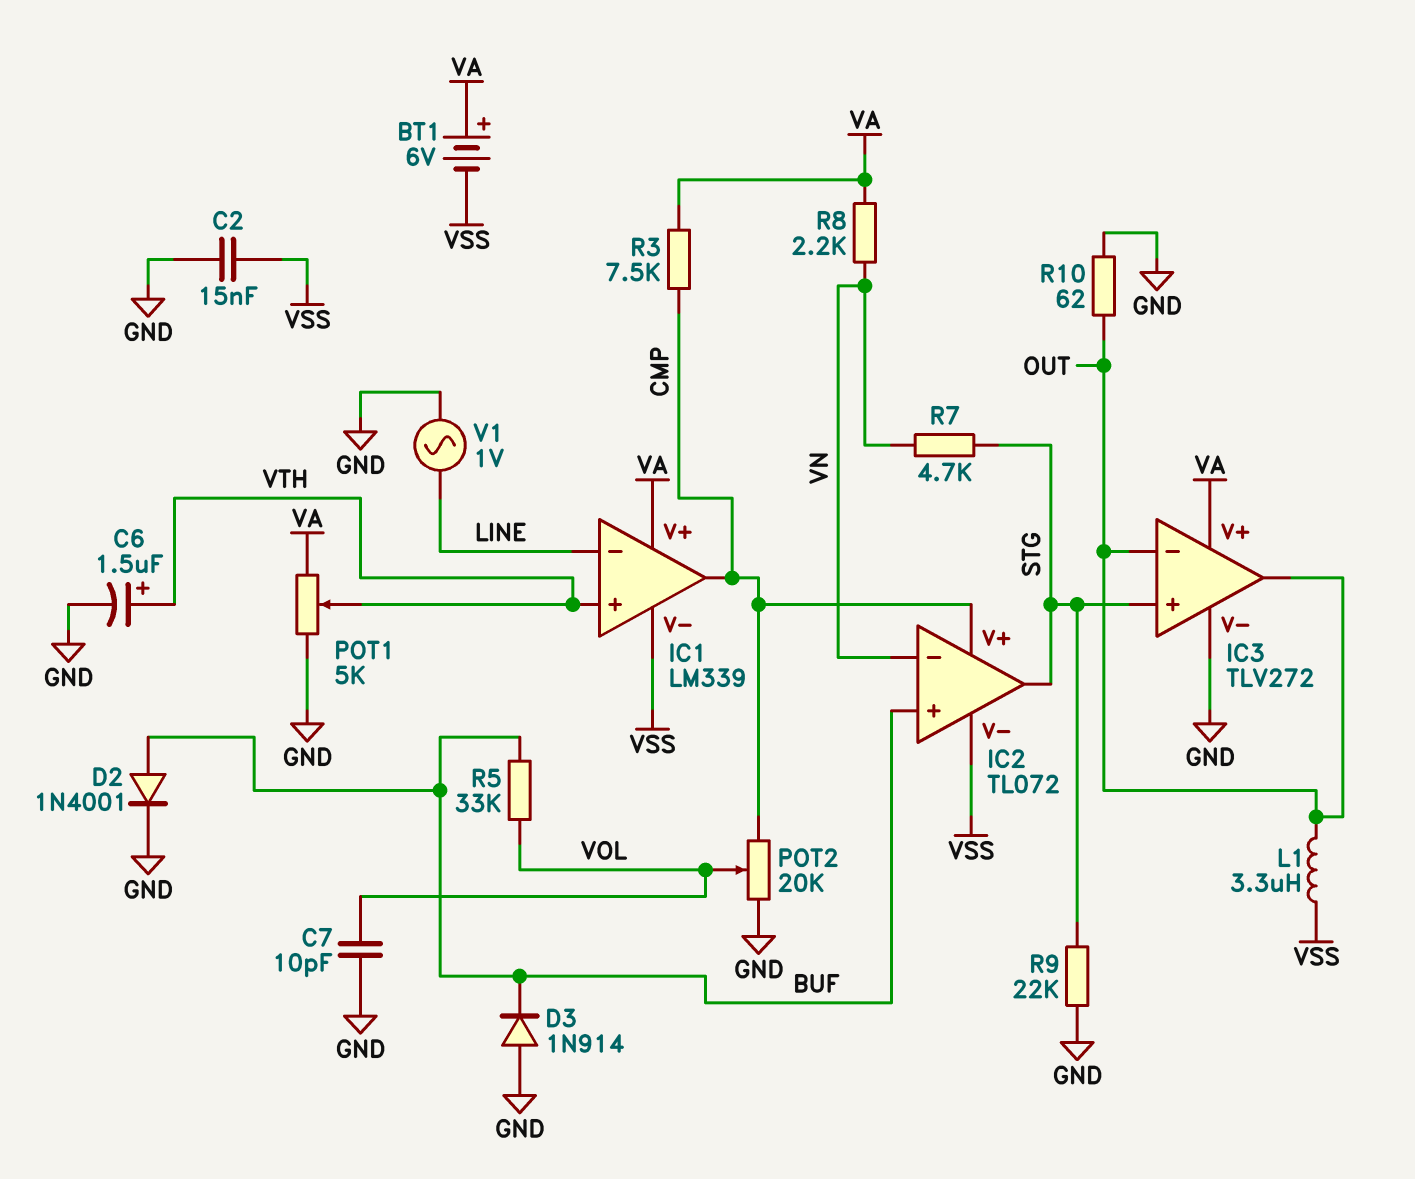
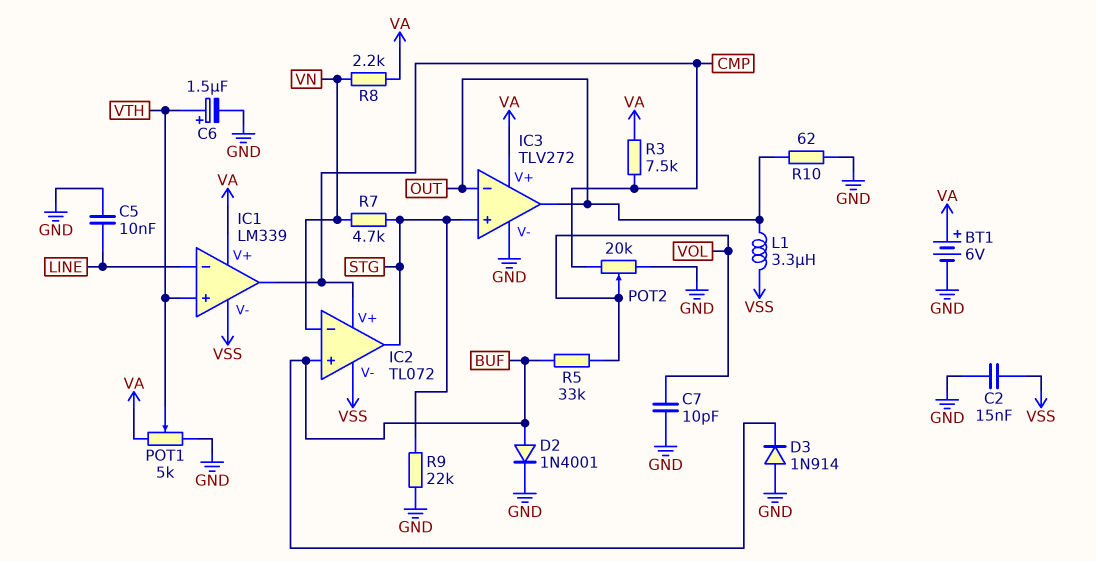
BT1: 6V (plus VA, minus VSS) -> 6V (plus VA, minus GND)
C5: none -> 10nF (GND, LINE)
V1: AC 1V (GND, LINE) -> none

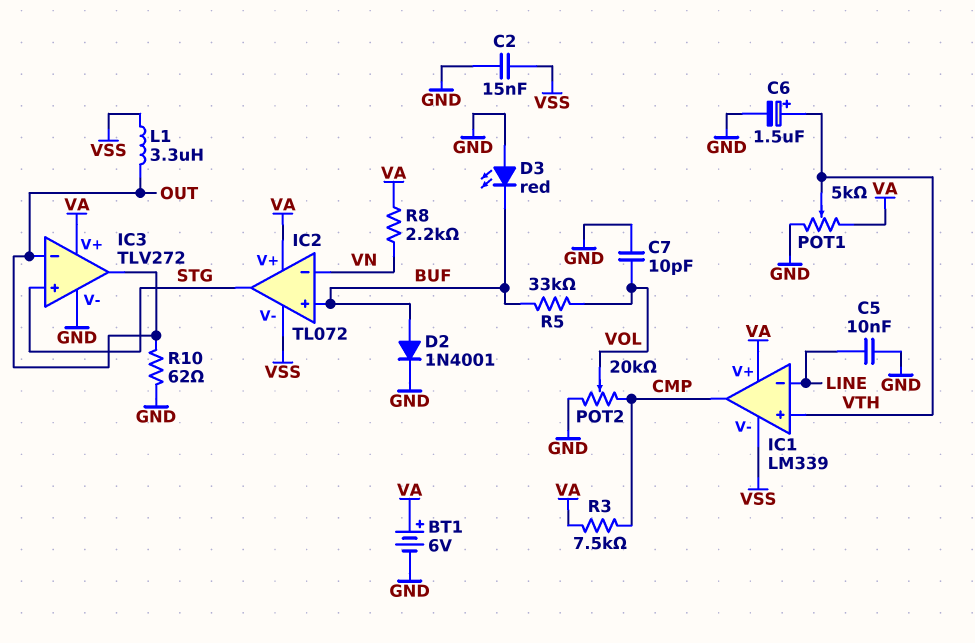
D3: diode 1N914 (A GND, K BUF) -> LED red (A GND, K BUF)
IC2 pin V+: CMP -> VA
R7: 4.7k (STG, VN) -> none
R9: 22k (GND, STG) -> none

